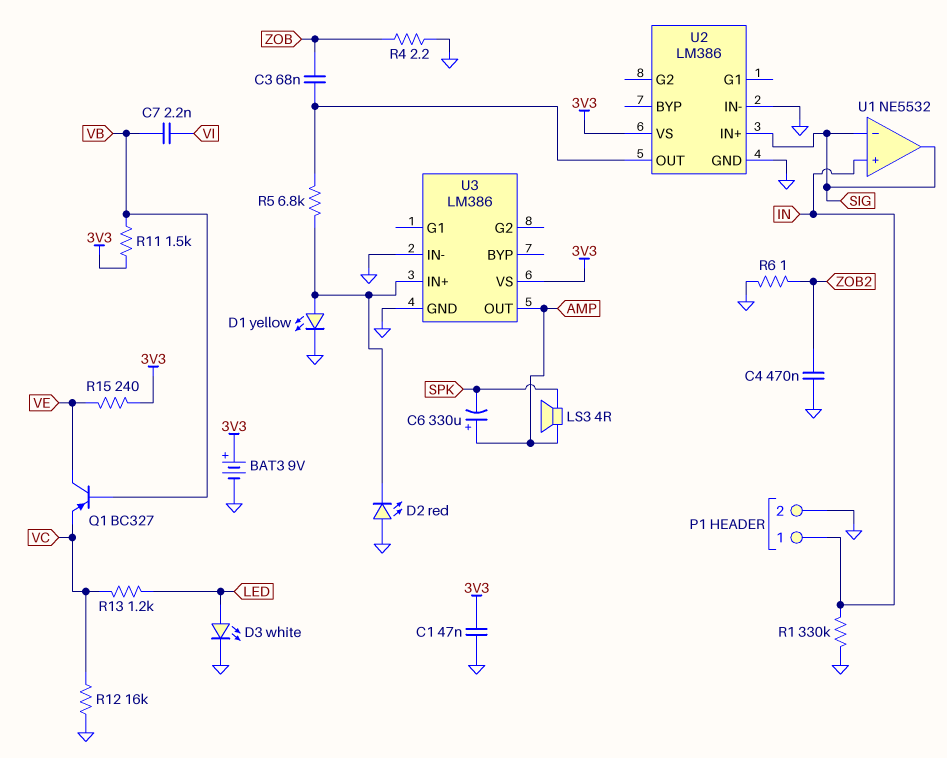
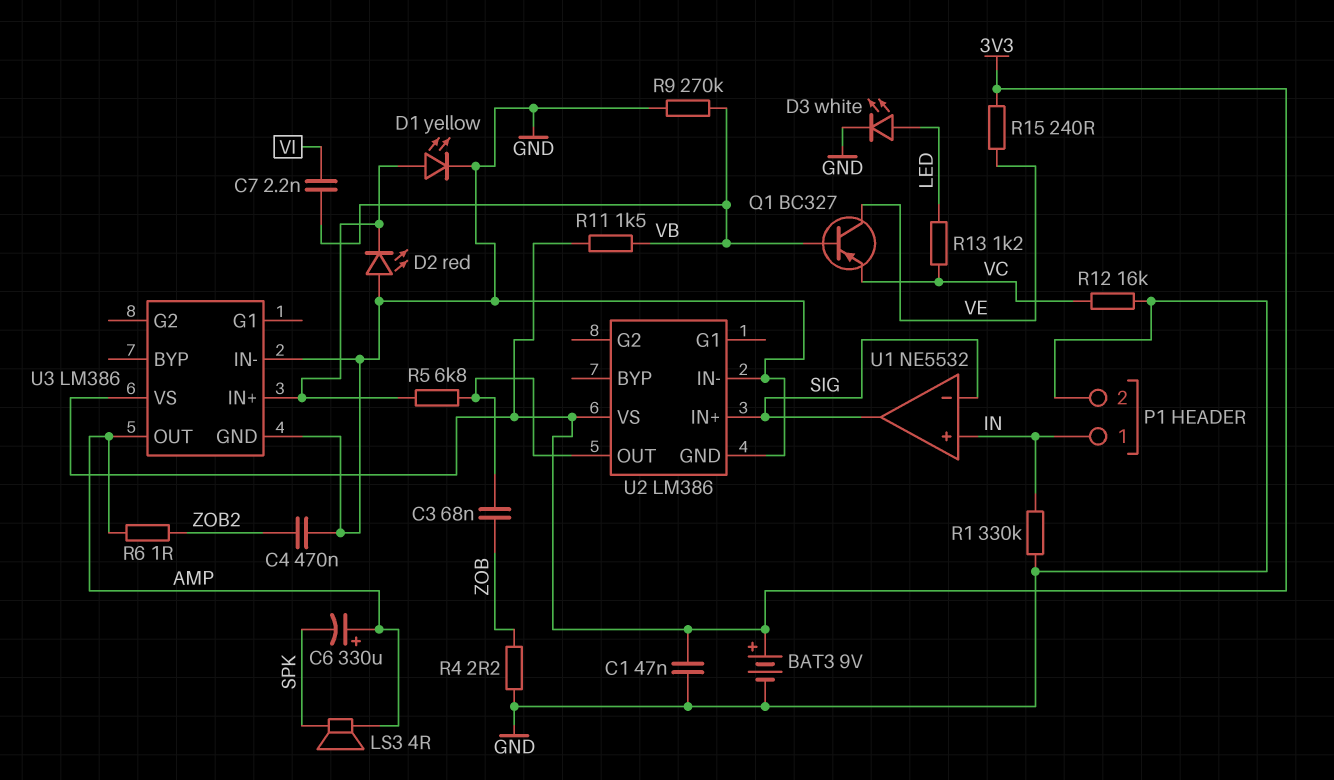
R6: 1 (GND, ZOB2) -> 1 (AMP, ZOB2)
R9: none -> 270k (GND, VB)

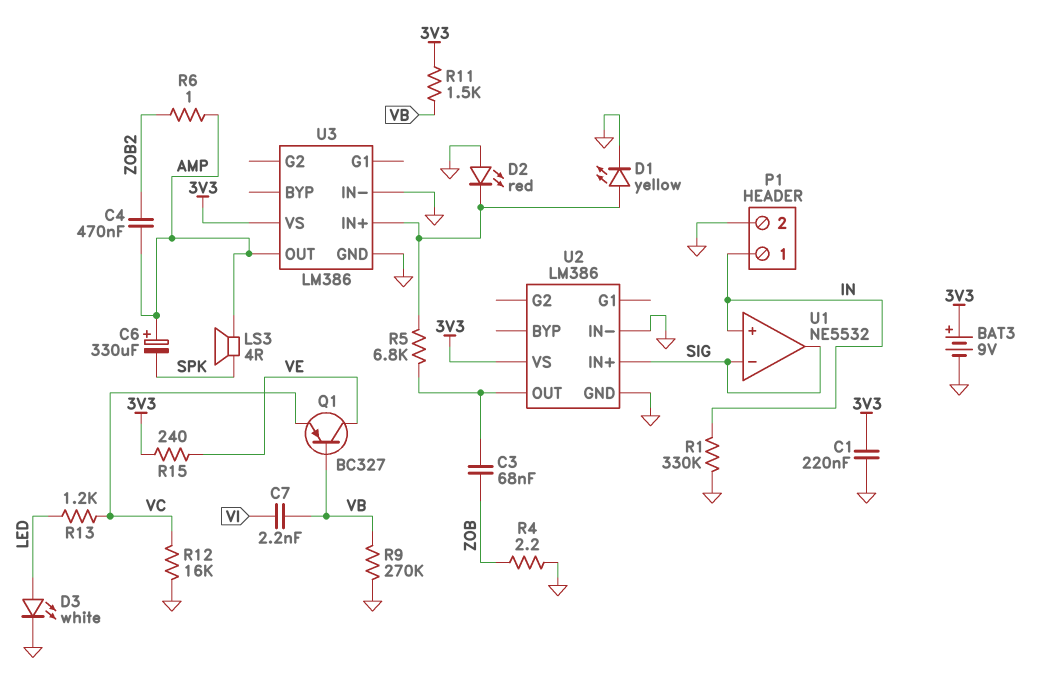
C1: 47nF (3V3, GND) -> 220nF (3V3, GND)
C4: 470nF (GND, ZOB2) -> 470nF (AMP, ZOB2)

